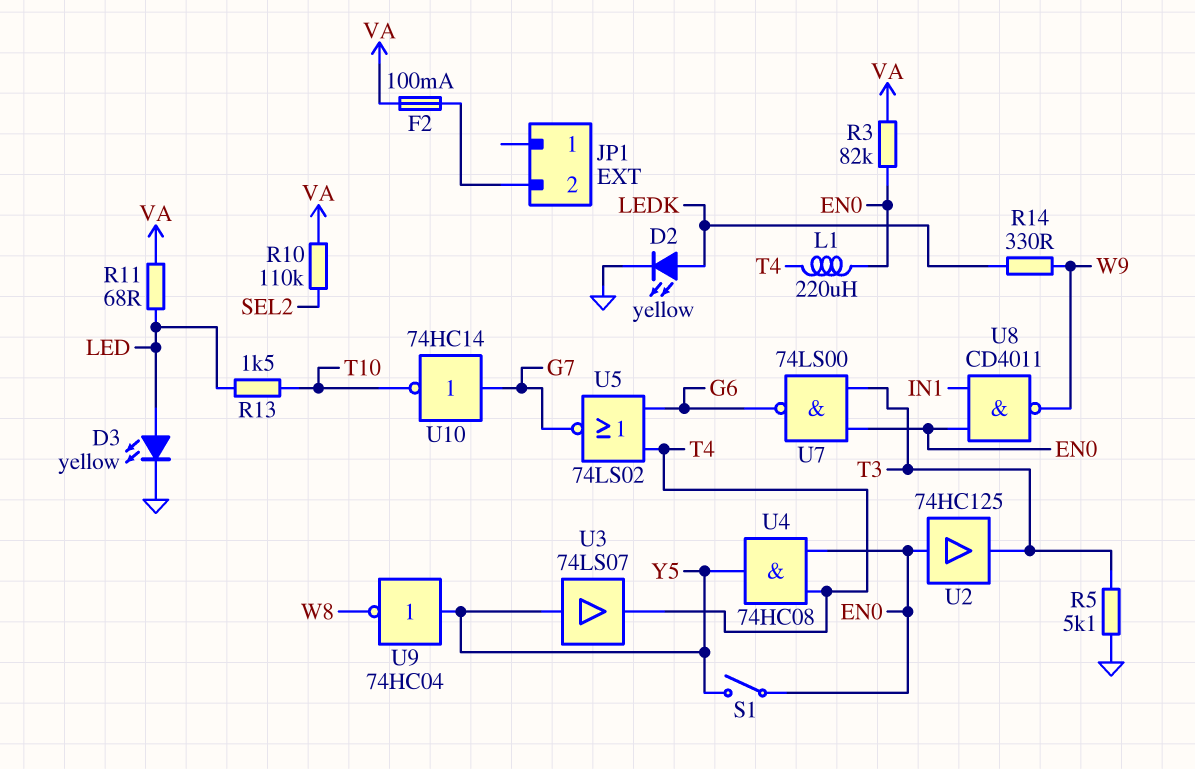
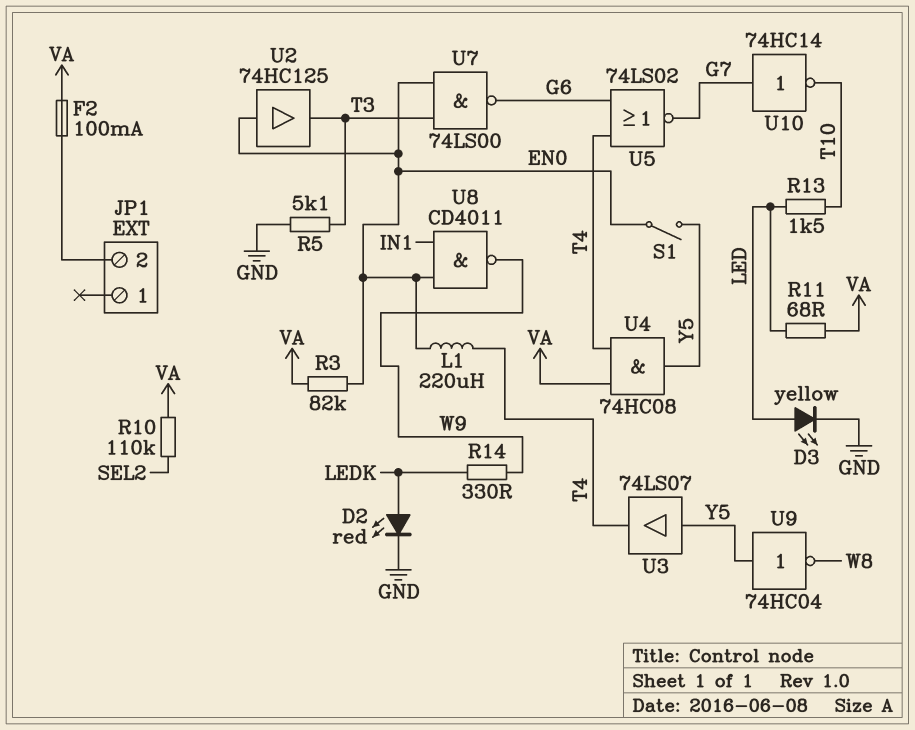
D2: LED yellow (A LEDK, K GND) -> LED red (A LEDK, K GND)
U4: AND 74HC08 (in EN0, in T4, out Y5) -> AND 74HC08 (in T4, in VA, out Y5)

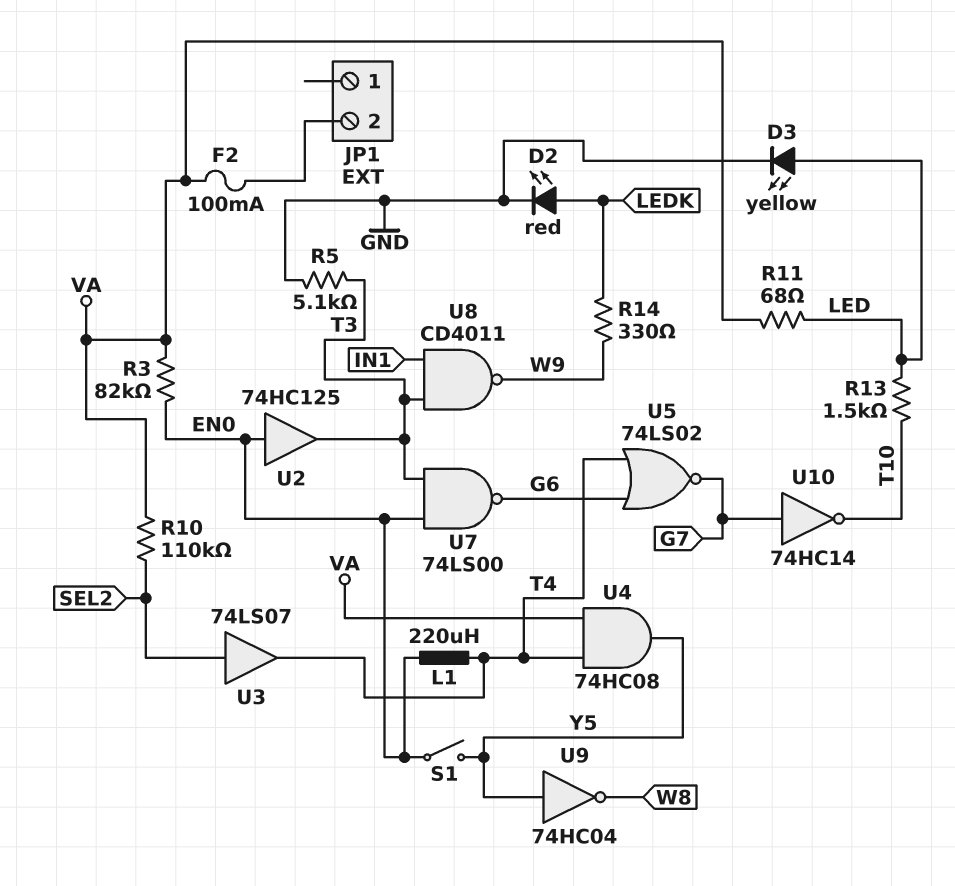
U3: buffer 74LS07 (in Y5, out T4) -> buffer 74LS07 (in SEL2, out T4)
U8: NAND CD4011 (in EN0, in IN1, out W9) -> NAND CD4011 (in IN1, in T3, out W9)

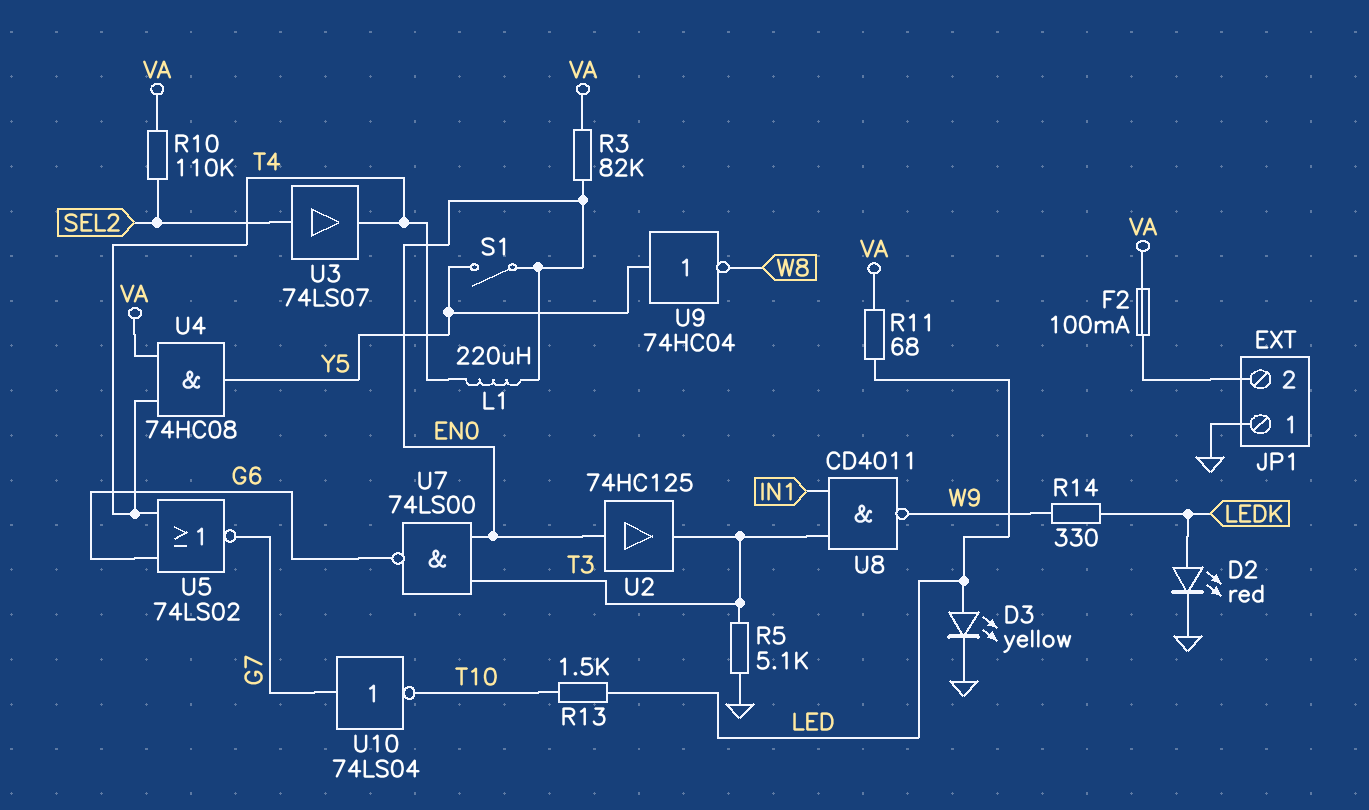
JP1 pin 1: none -> GND
U10: NOT 74HC14 (in G7, out T10) -> NOT 74LS04 (in G7, out T10)

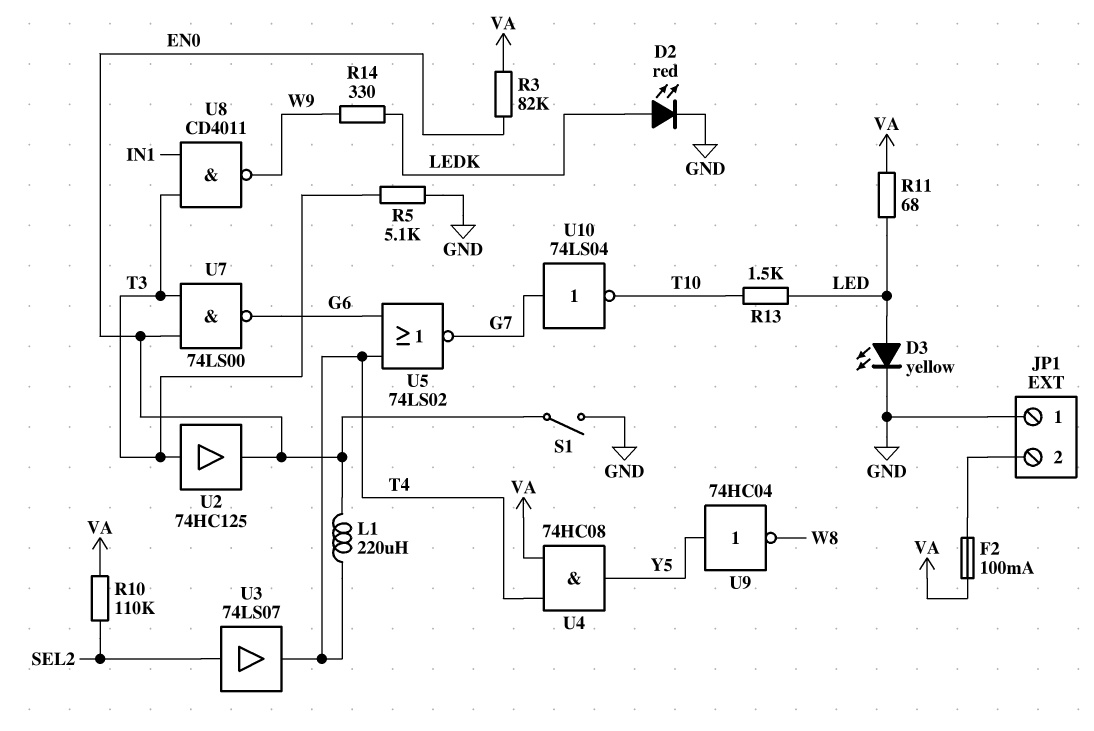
S1: switch (EN0, Y5) -> switch (EN0, GND)
U2: buffer 74HC125 (in EN0, out T3) -> buffer 74HC125 (in T3, out EN0)

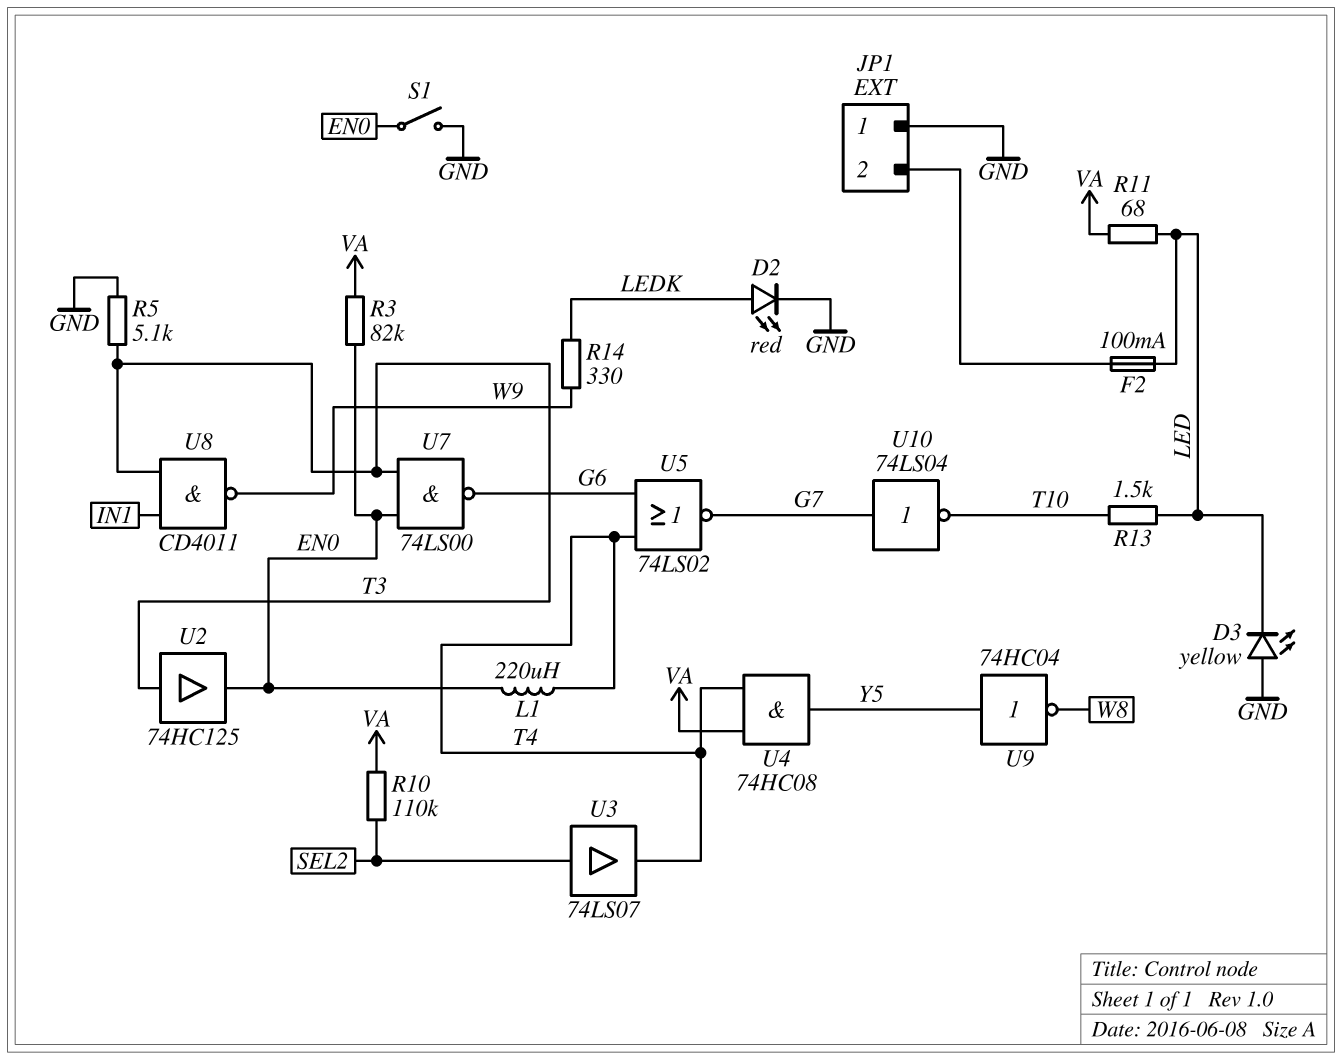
D3: LED yellow (A LED, K GND) -> LED yellow (A GND, K LED)
F2: 100mA (JP1/2, VA) -> 100mA (JP1/2, LED)

